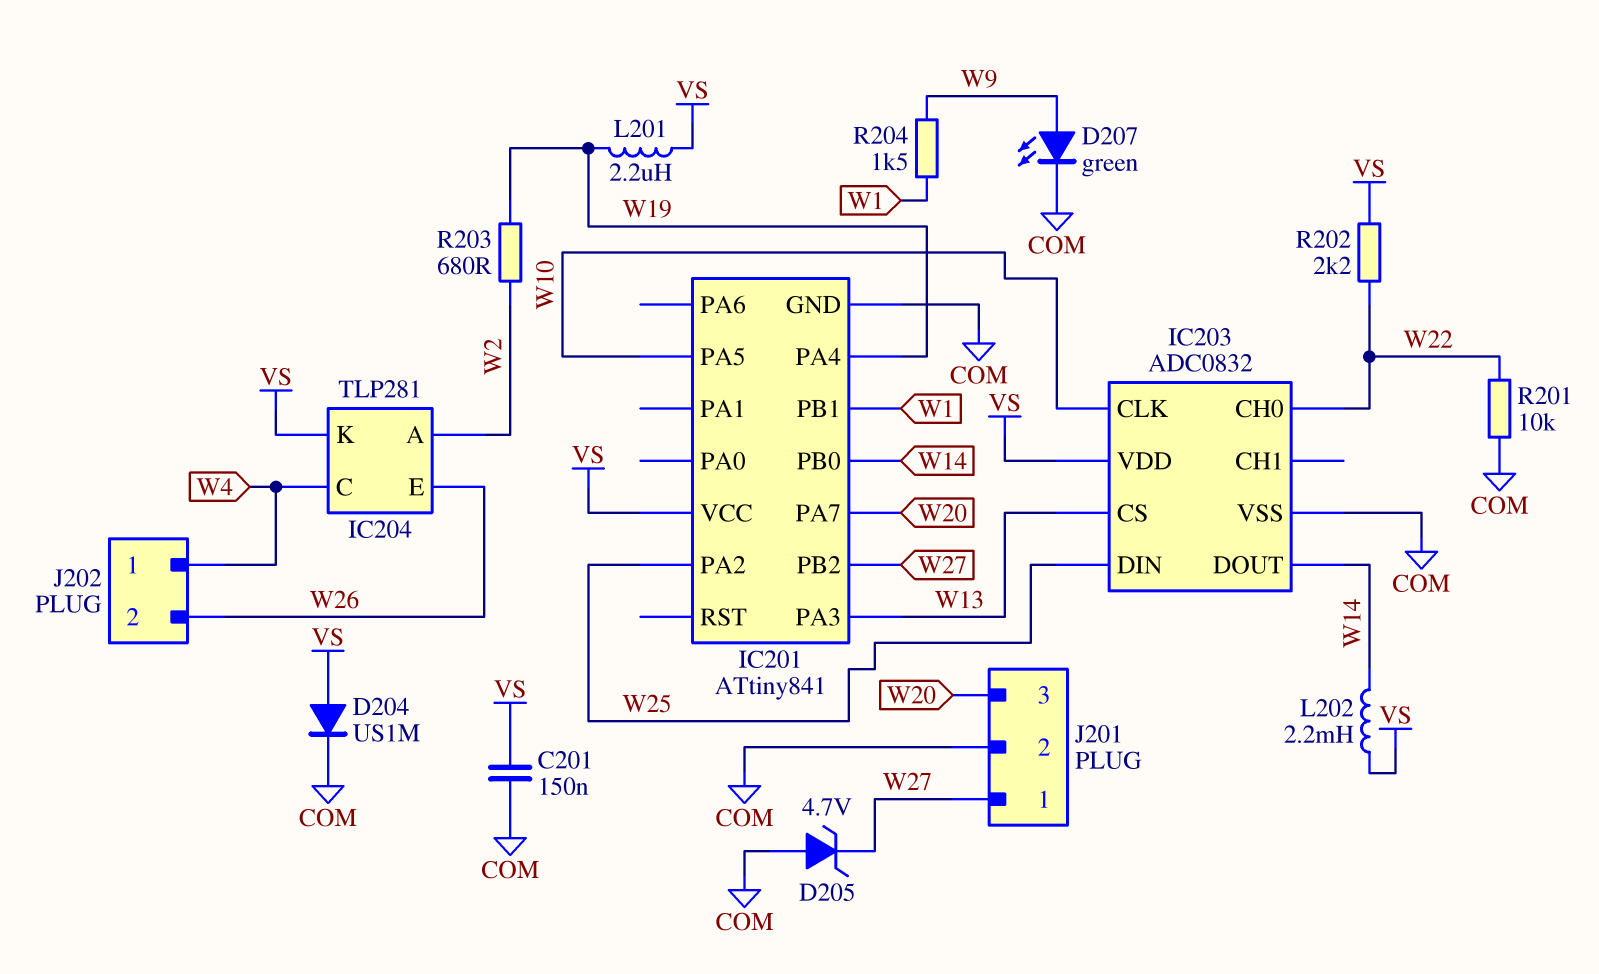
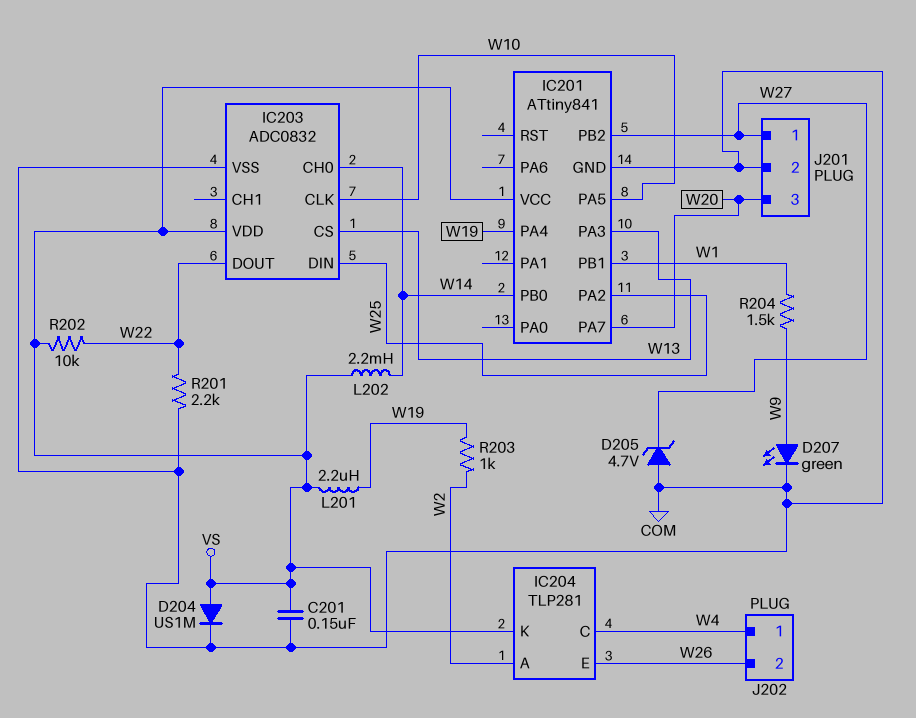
IC203 pin CH0: W22 -> W14
IC203 pin DOUT: W14 -> W22
R201: 10k (COM, W22) -> 2.2k (COM, W22)
R202: 2.2k (VS, W22) -> 10k (VS, W22)
R203: 680 (W2, W19) -> 1k (W2, W19)

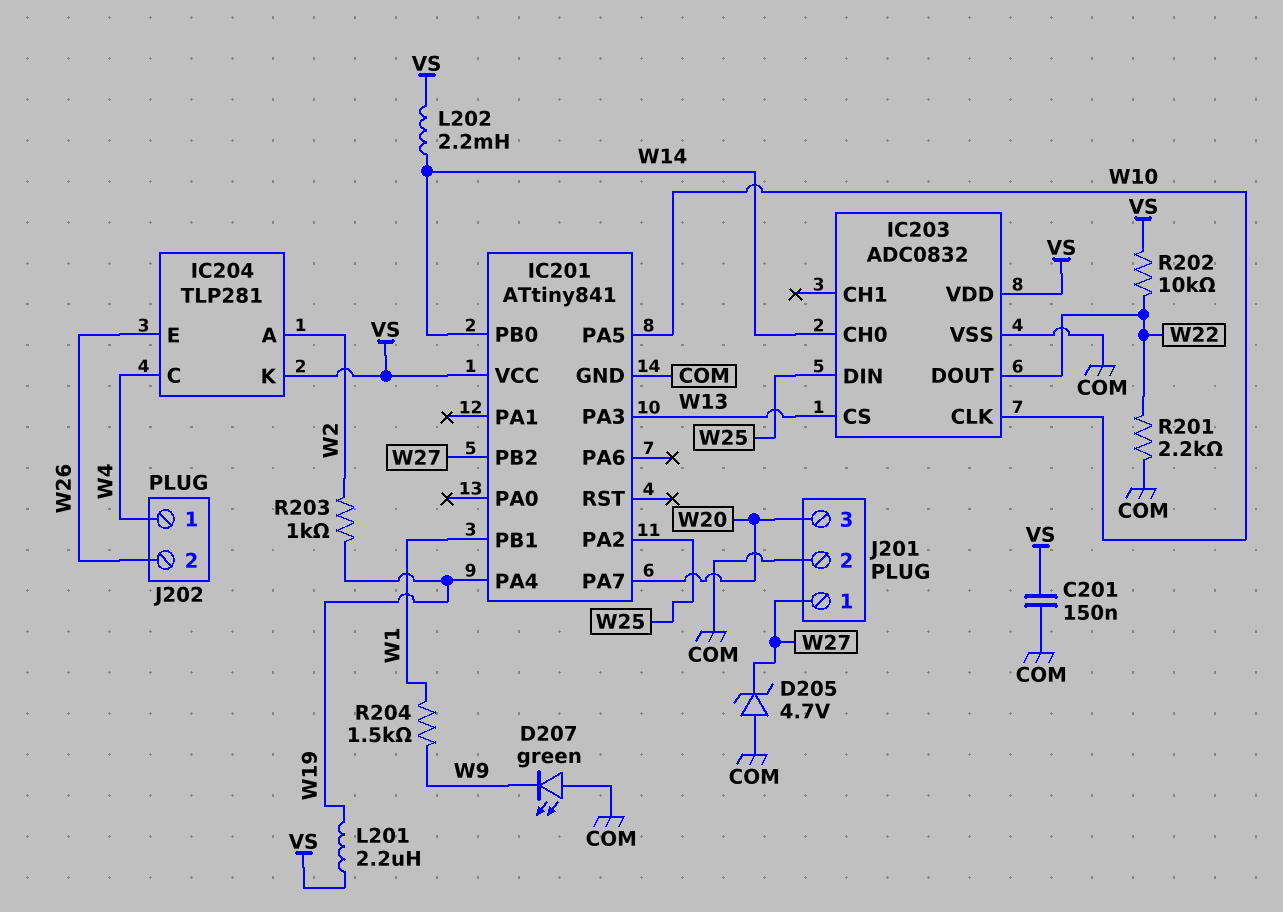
D204: diode US1M (A VS, K COM) -> none
D207: LED green (A W9, K COM) -> LED green (A COM, K W9)

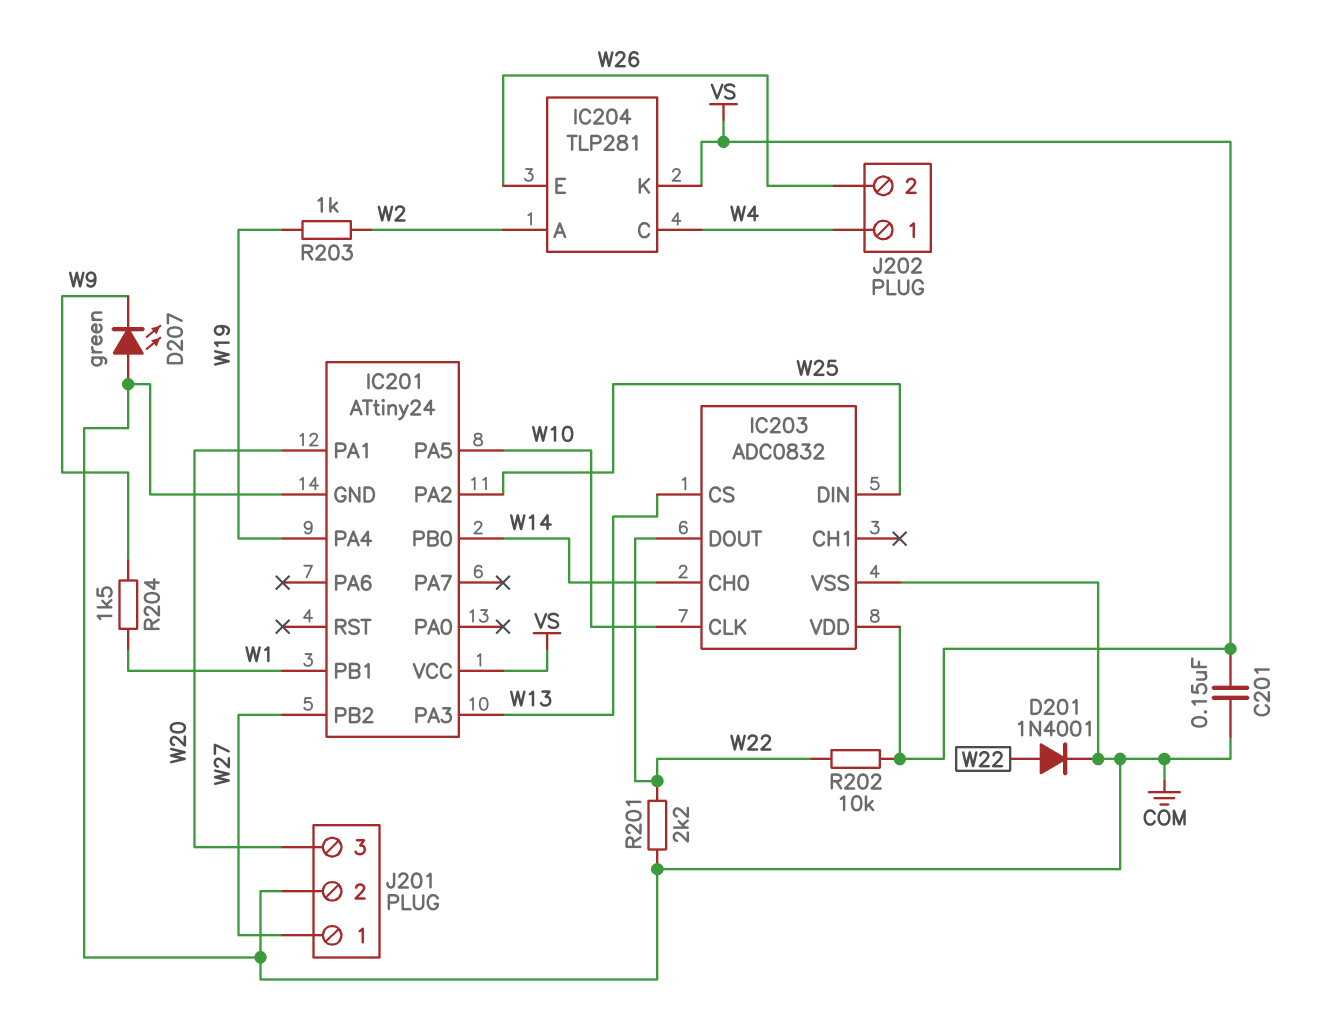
D201: none -> diode 1N4001 (A W22, K COM)
D205: zener 4.7V (A COM, K W27) -> none
IC201: ATtiny841 -> ATtiny24
IC201 pin PA1: none -> W20
IC201 pin PA7: W20 -> none
L201: 2.2uH (VS, W19) -> none
L202: 2.2mH (VS, W14) -> none

